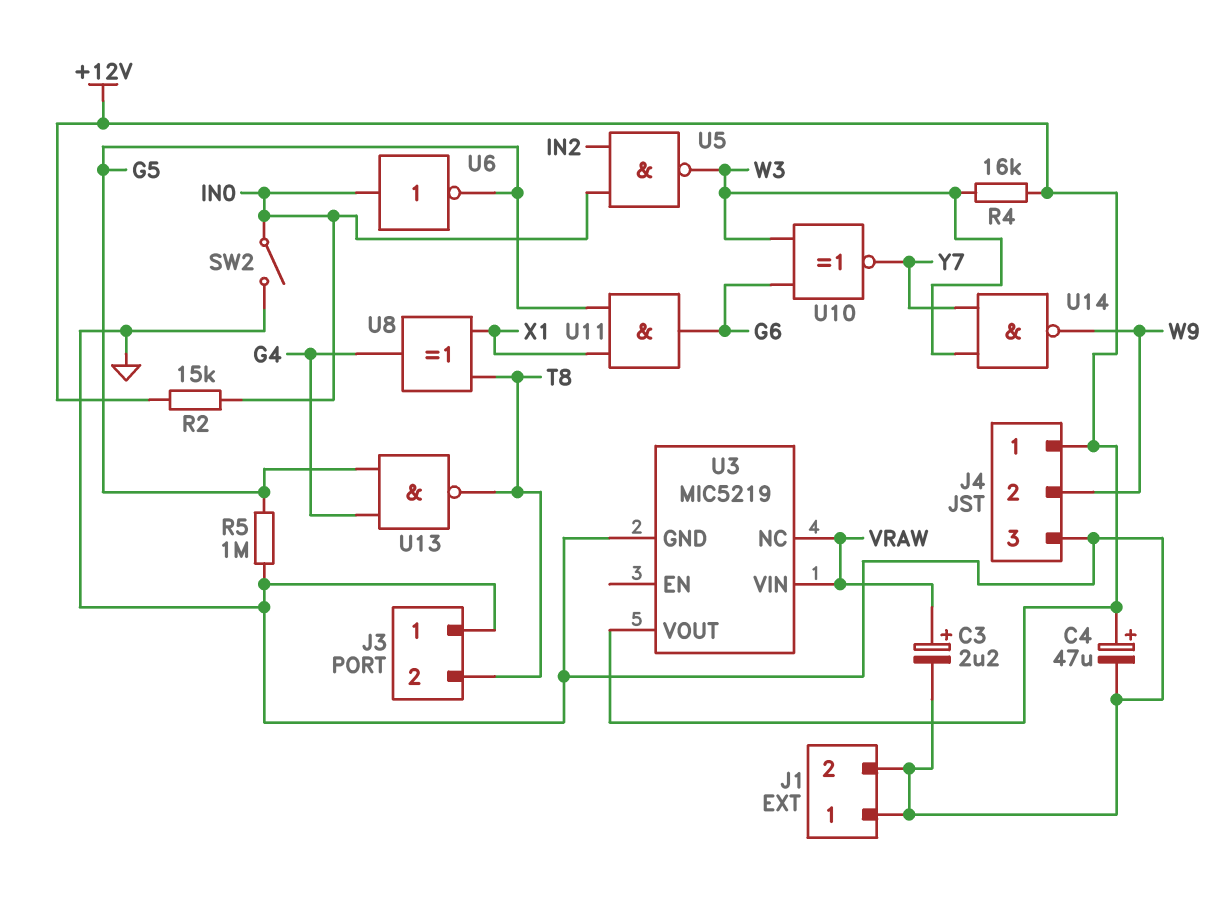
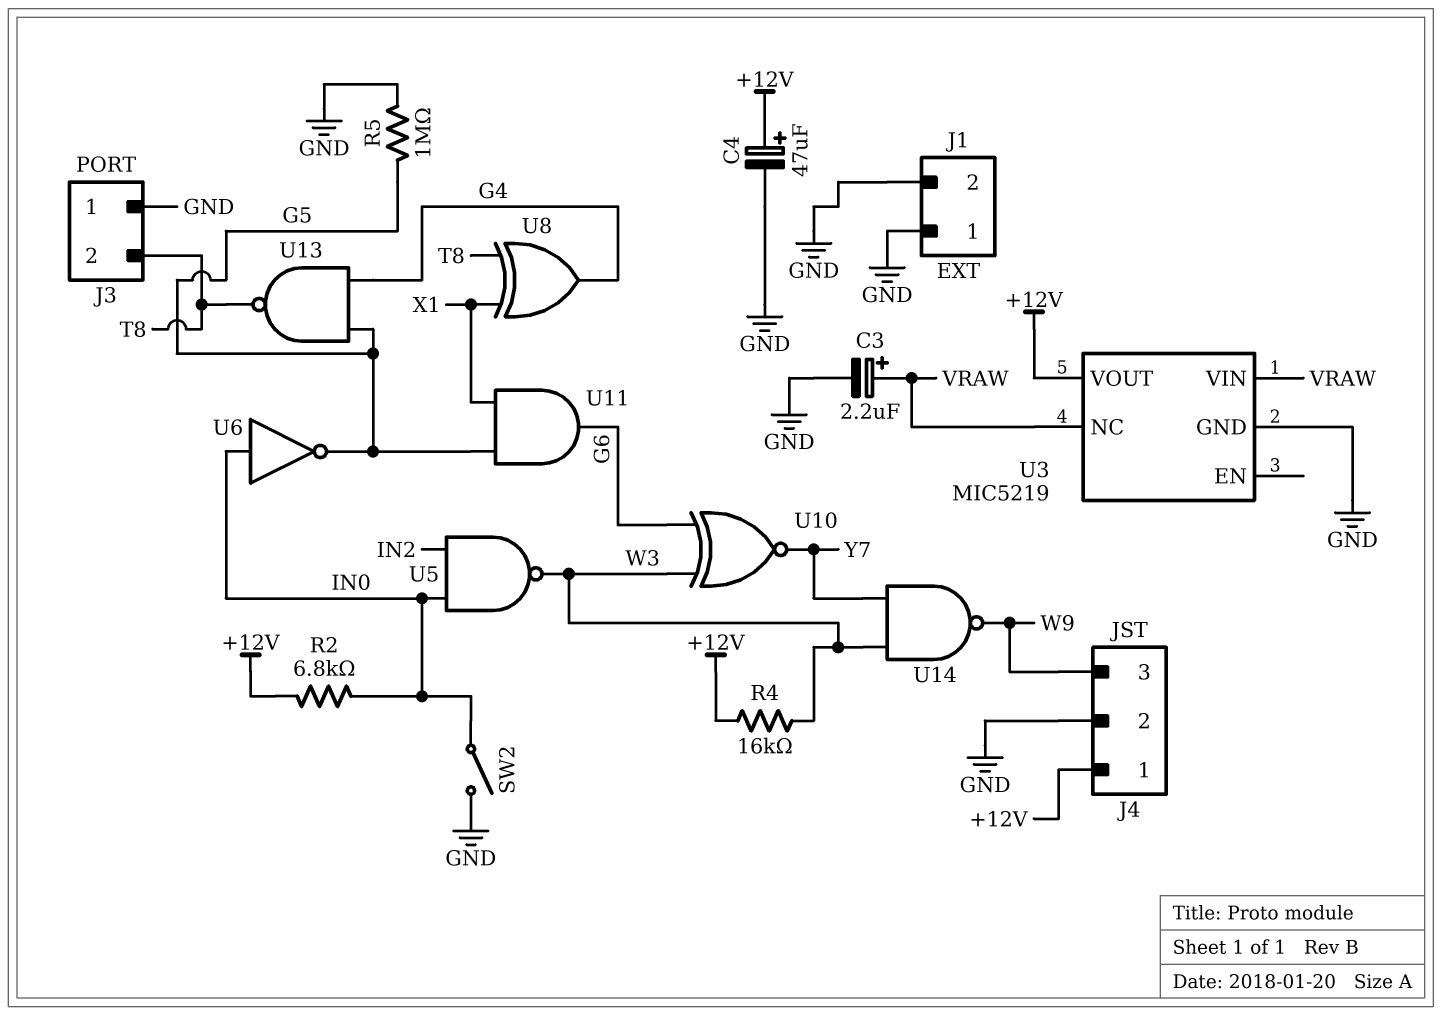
J4 pin 2: W9 -> GND
J4 pin 3: GND -> W9
R2: 15k (+12V, IN0) -> 6.8k (+12V, IN0)

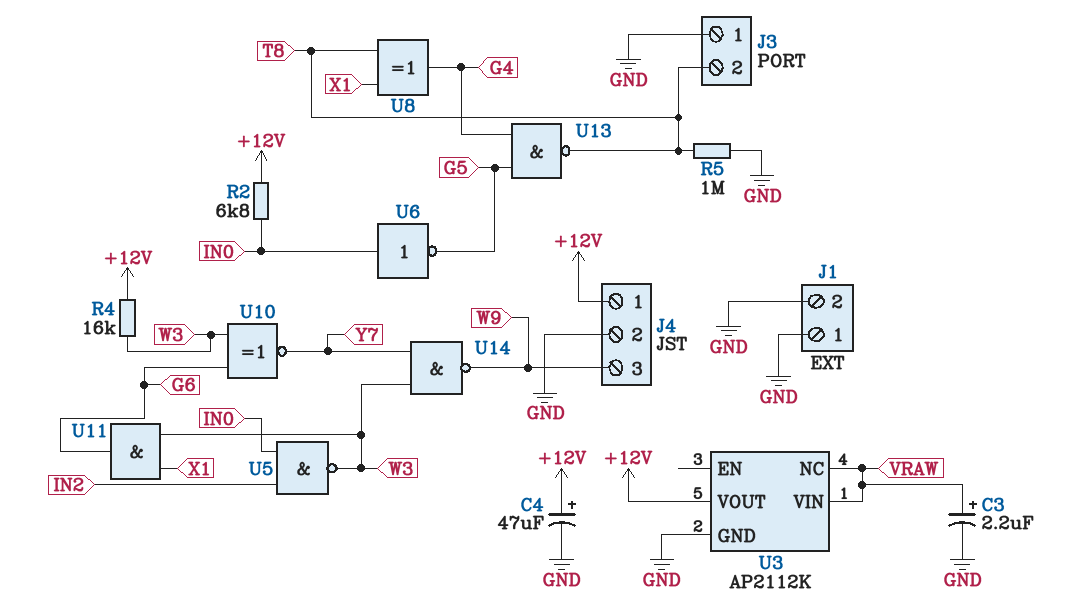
R5: 1M (G5, GND) -> 1M (GND, T8)
SW2: switch (GND, IN0) -> none
U3: MIC5219 -> AP2112K
U11: AND (in G5, in X1, out G6) -> AND (in W3, in X1, out G6)

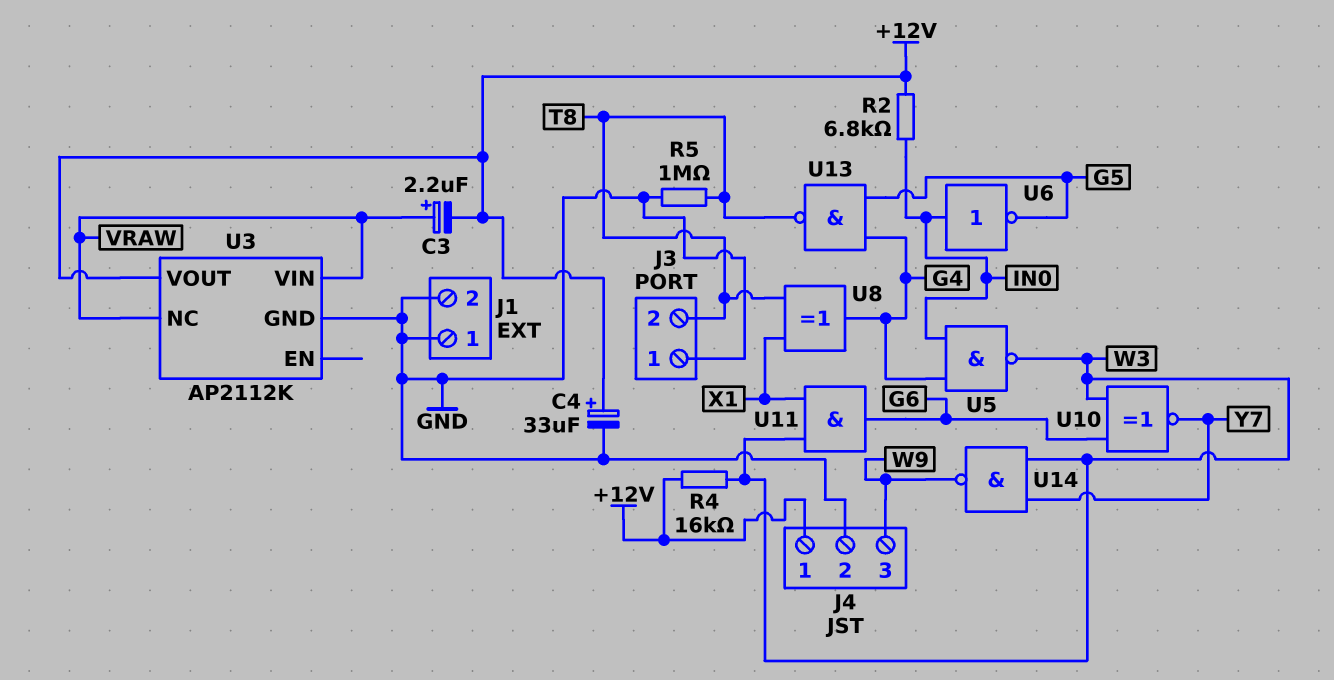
C3: 2.2uF (plus VRAW, minus GND) -> 2.2uF (plus VRAW, minus +12V)
C4: 47uF (plus +12V, minus GND) -> 33uF (plus +12V, minus GND)
U5: NAND (in IN0, in IN2, out W3) -> NAND (in G4, in IN0, out W3)

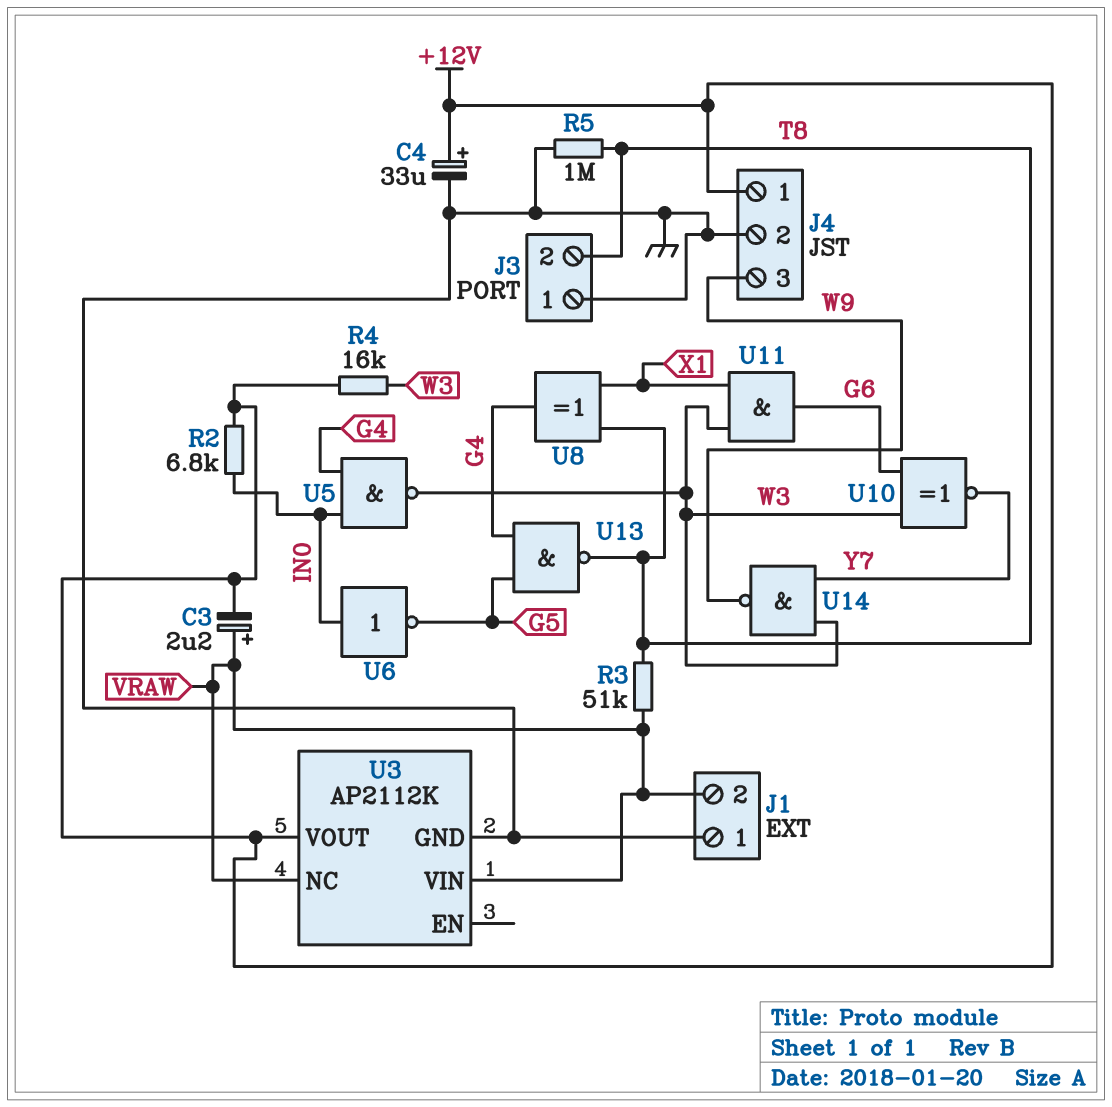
J1 pin 2: GND -> VRAW
R3: none -> 51k (T8, VRAW)

